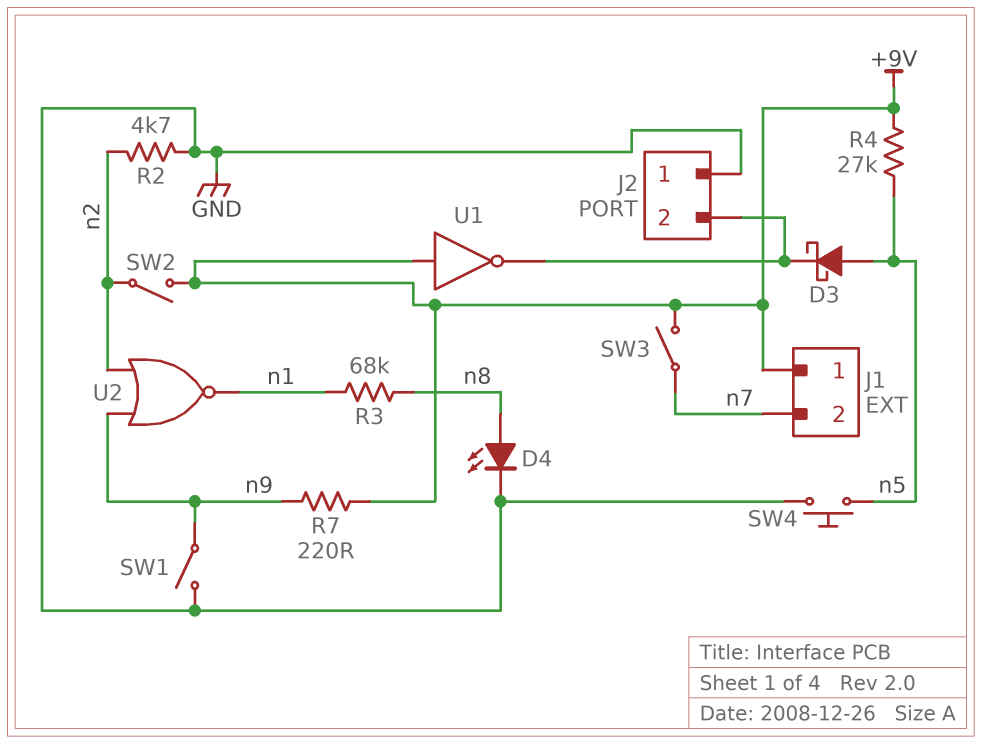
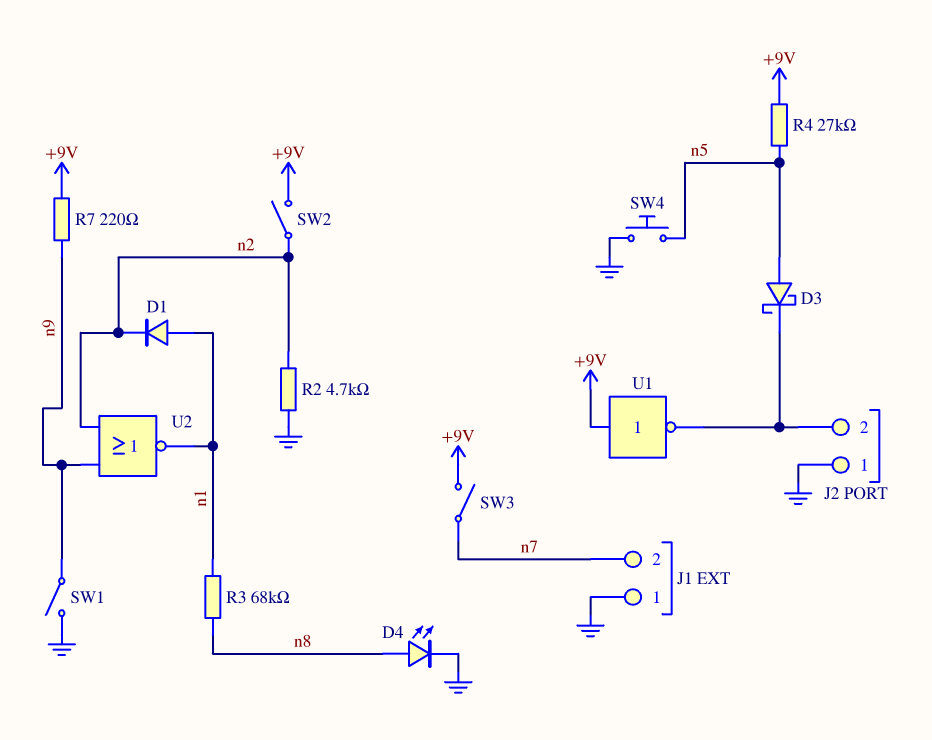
D1: none -> diode (A n1, K n2)
J1 pin 1: +9V -> GND

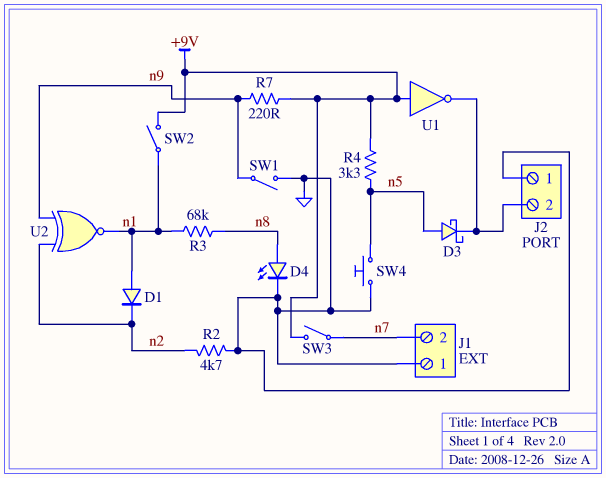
R4: 27k (+9V, n5) -> 3.3k (+9V, n5)
SW2: switch (+9V, n2) -> switch (+9V, n1)
U2: NOR (in n2, in n9, out n1) -> XNOR (in n2, in n9, out n1)

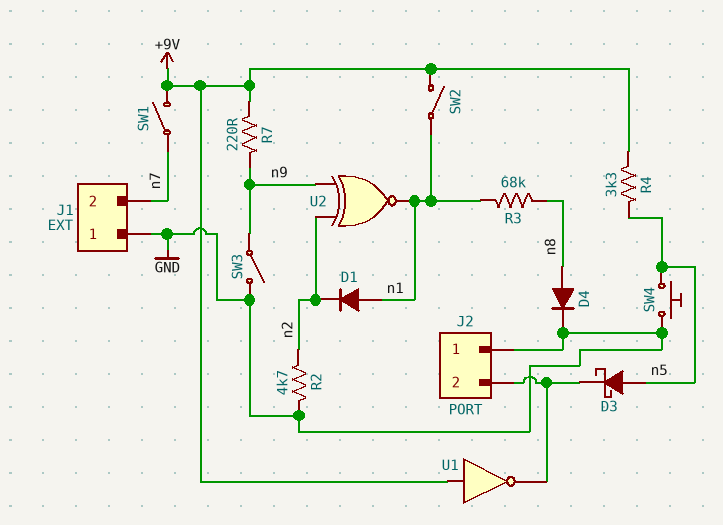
D4: LED (A n8, K GND) -> diode (A n8, K GND)
SW1: switch (GND, n9) -> switch (+9V, n7)
SW3: switch (+9V, n7) -> switch (GND, n9)

